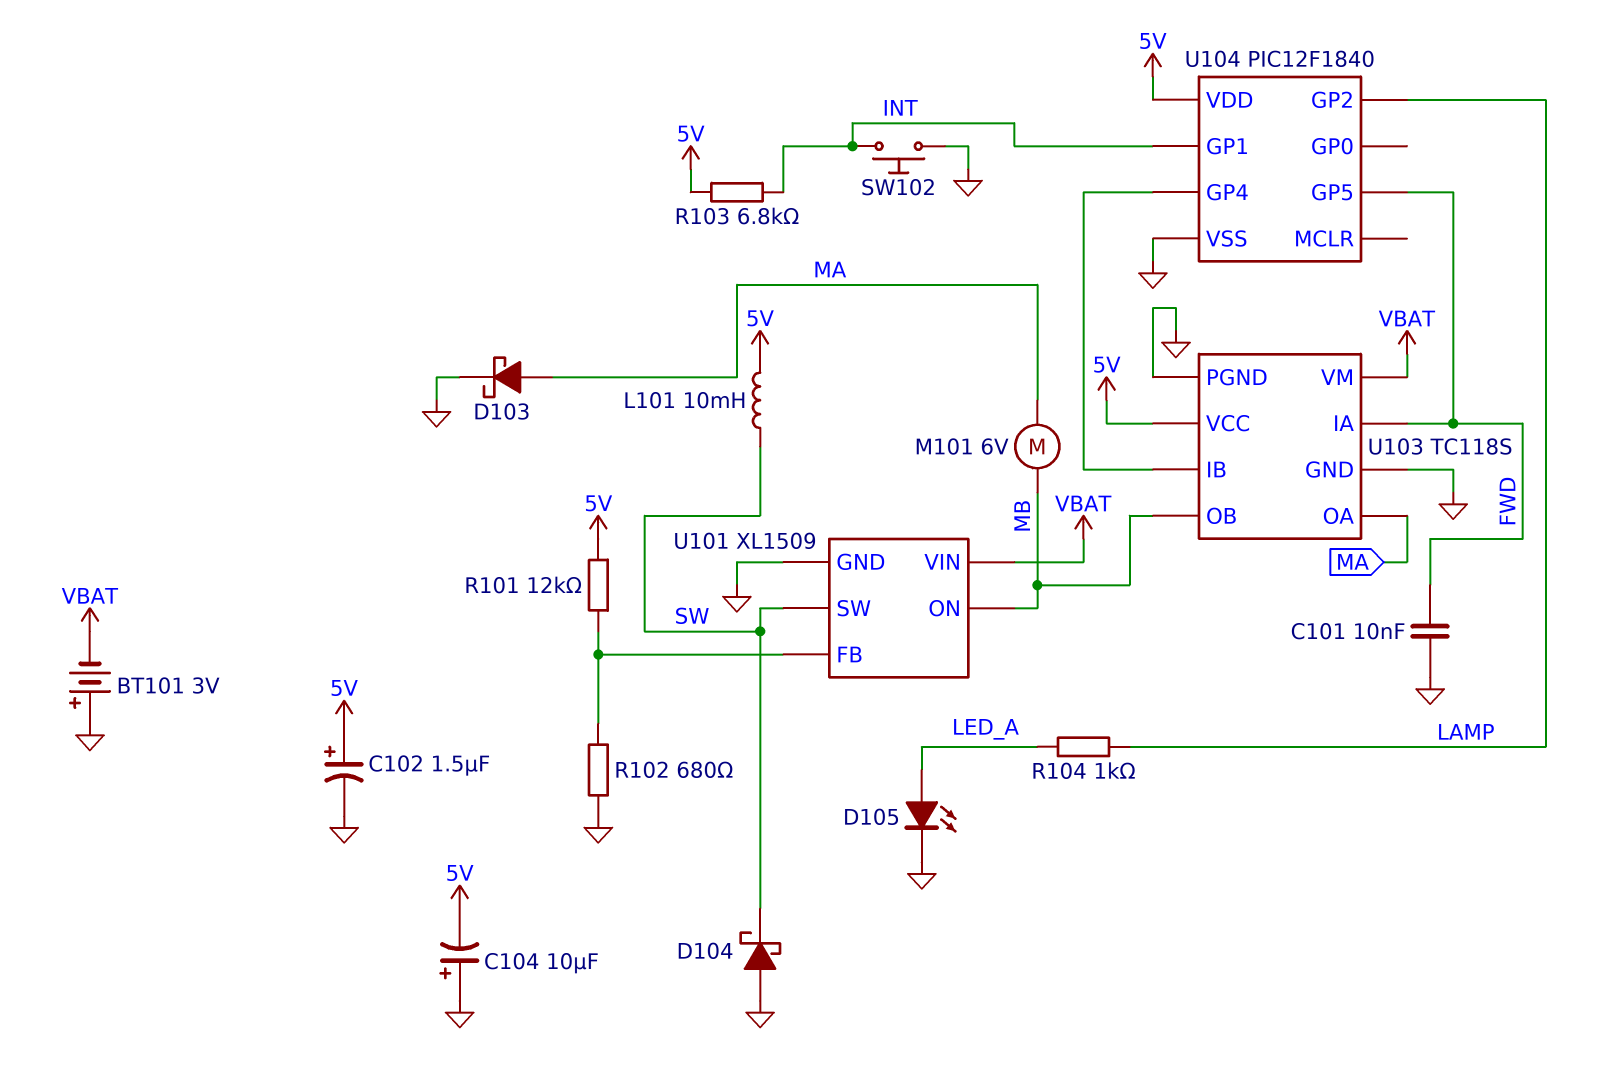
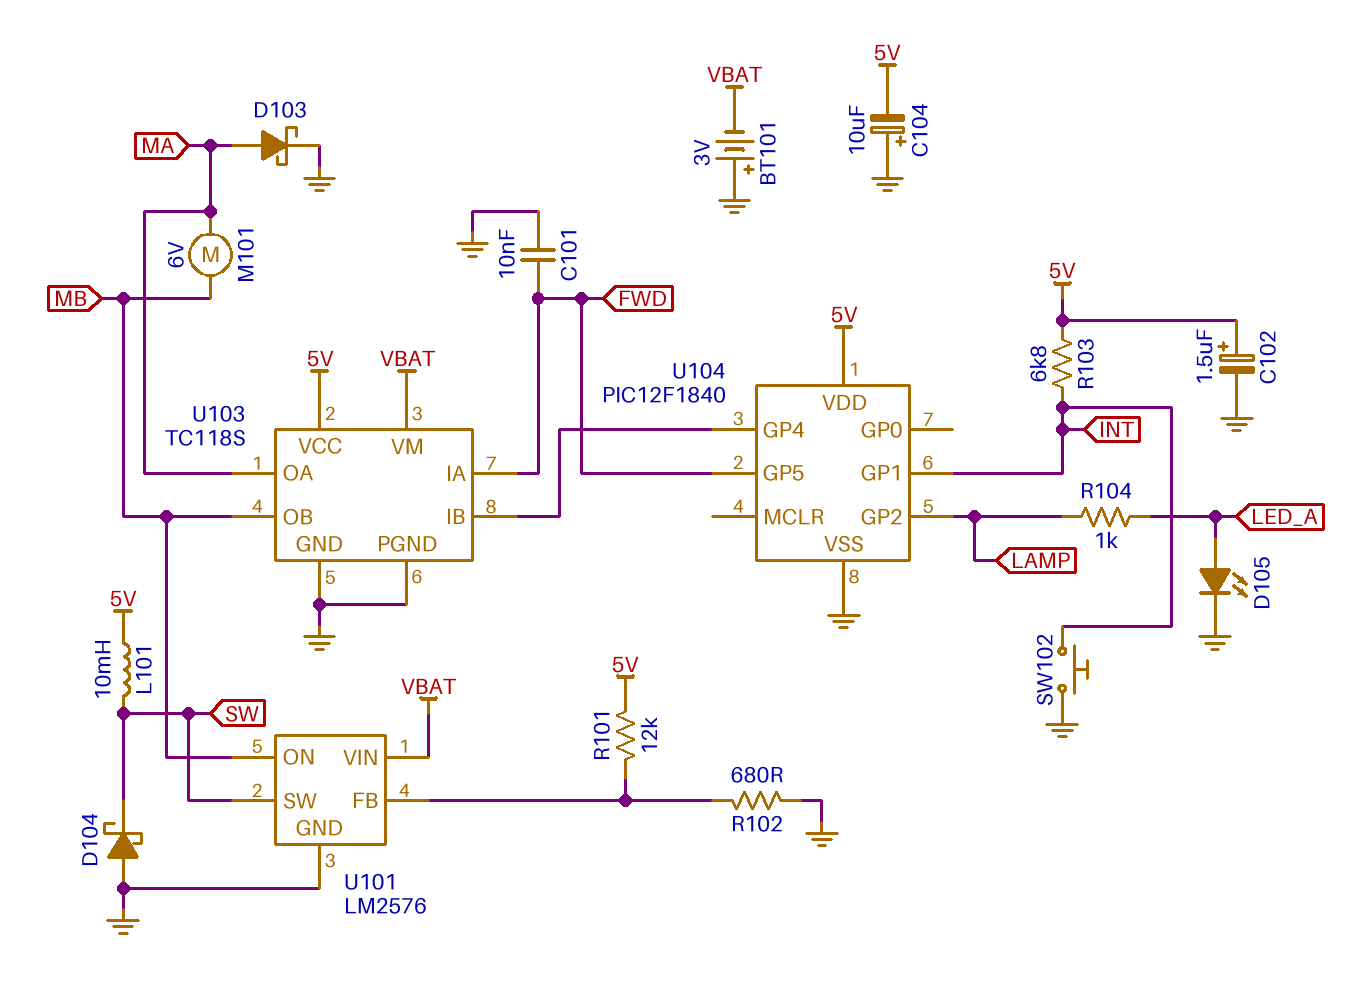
U101: XL1509 -> LM2576

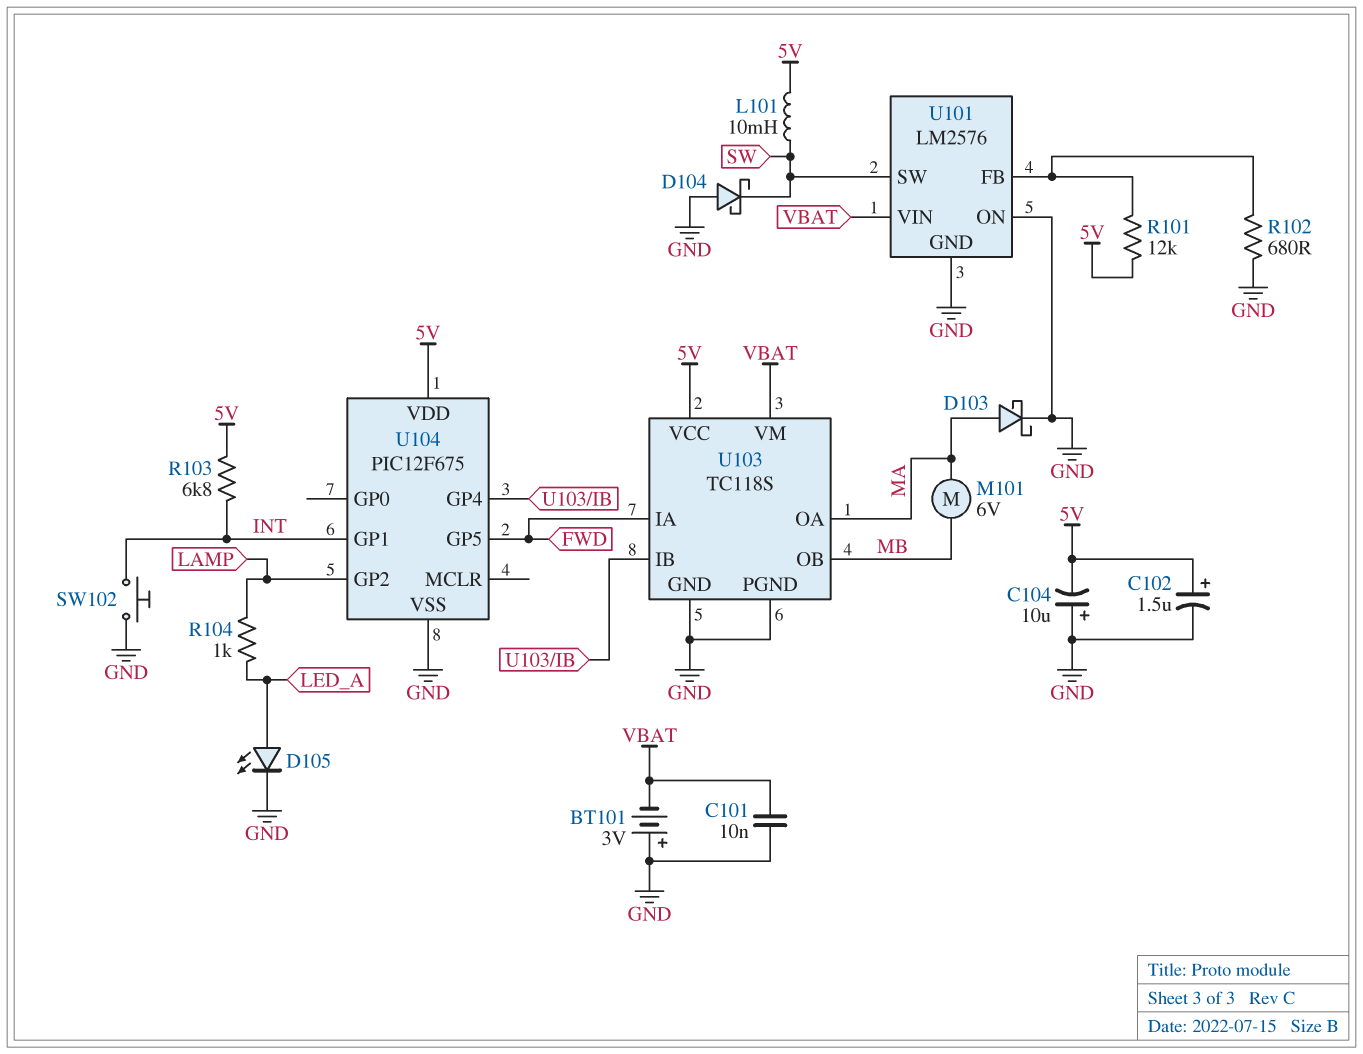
C101: 10nF (FWD, GND) -> 10nF (GND, VBAT)
U101 pin ON: MB -> GND
U104: PIC12F1840 -> PIC12F675

